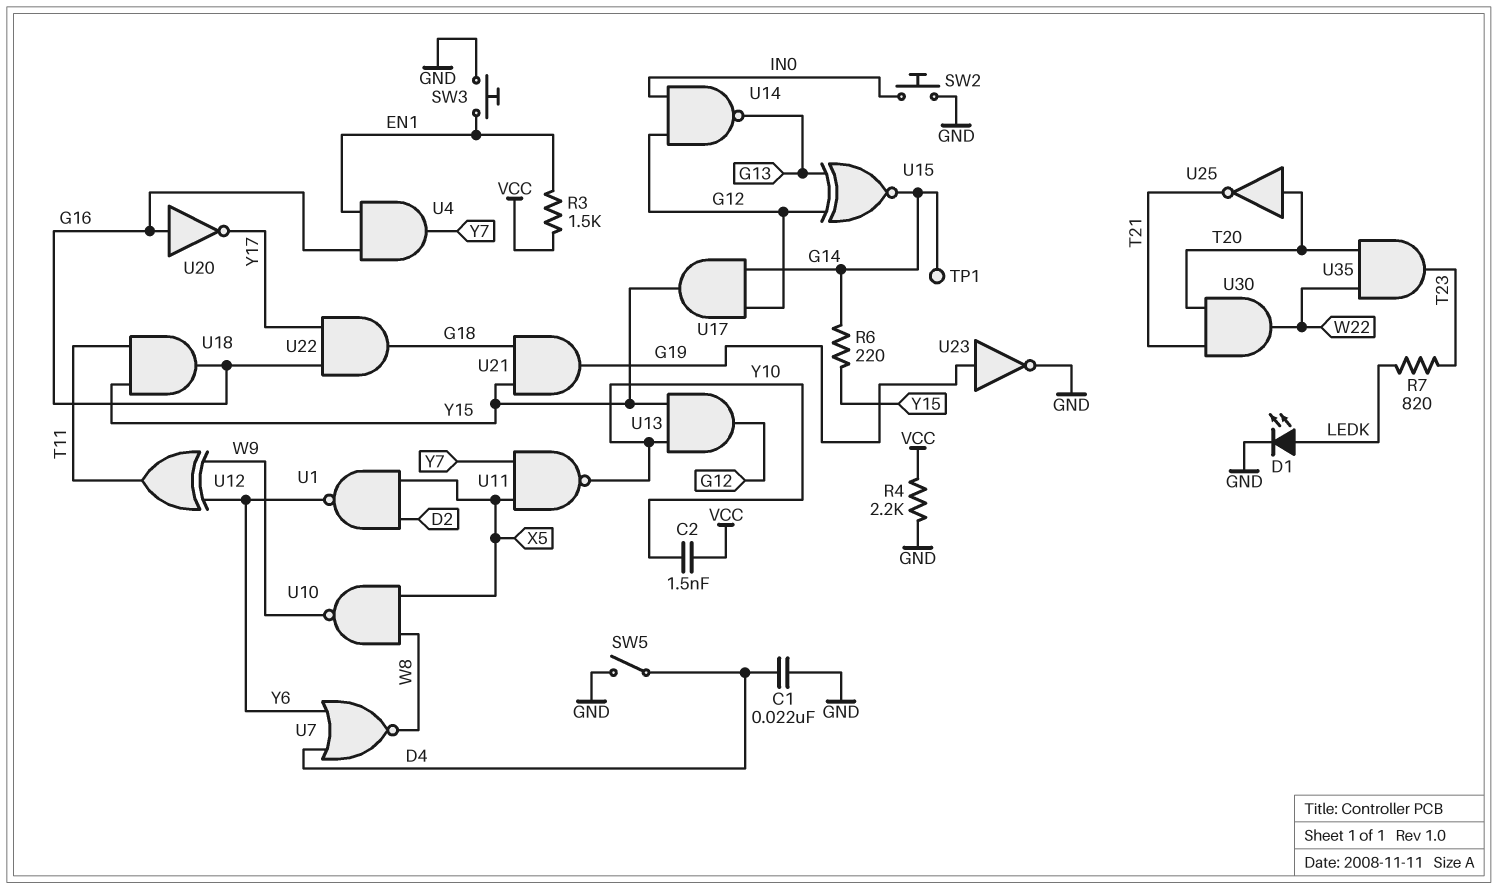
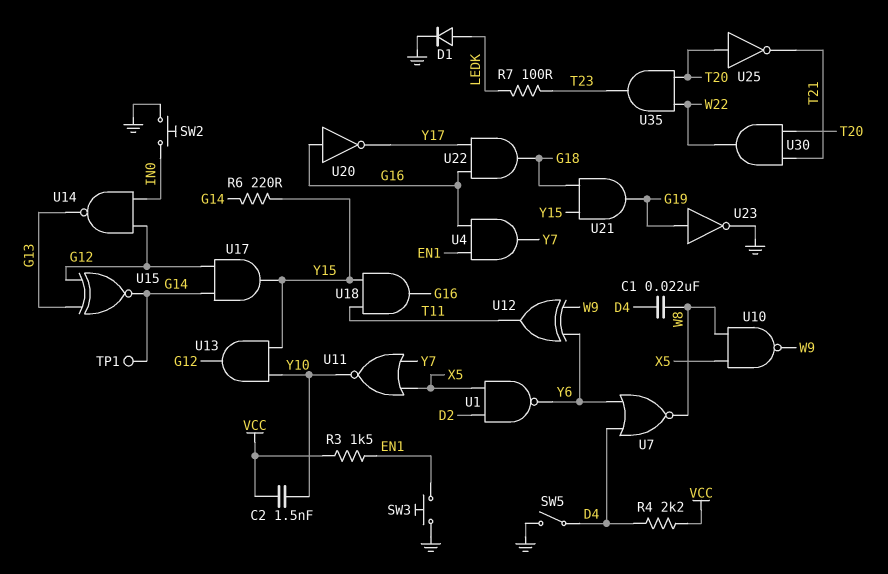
C1: 22nF (D4, GND) -> 22nF (D4, W8)
D1: LED (A LEDK, K GND) -> diode (A LEDK, K GND)
R4: 2.2k (GND, VCC) -> 2.2k (D4, VCC)
R7: 820 (LEDK, T23) -> 100 (LEDK, T23)
U11: NAND (in X5, in Y7, out Y10) -> NOR (in X5, in Y7, out Y10)

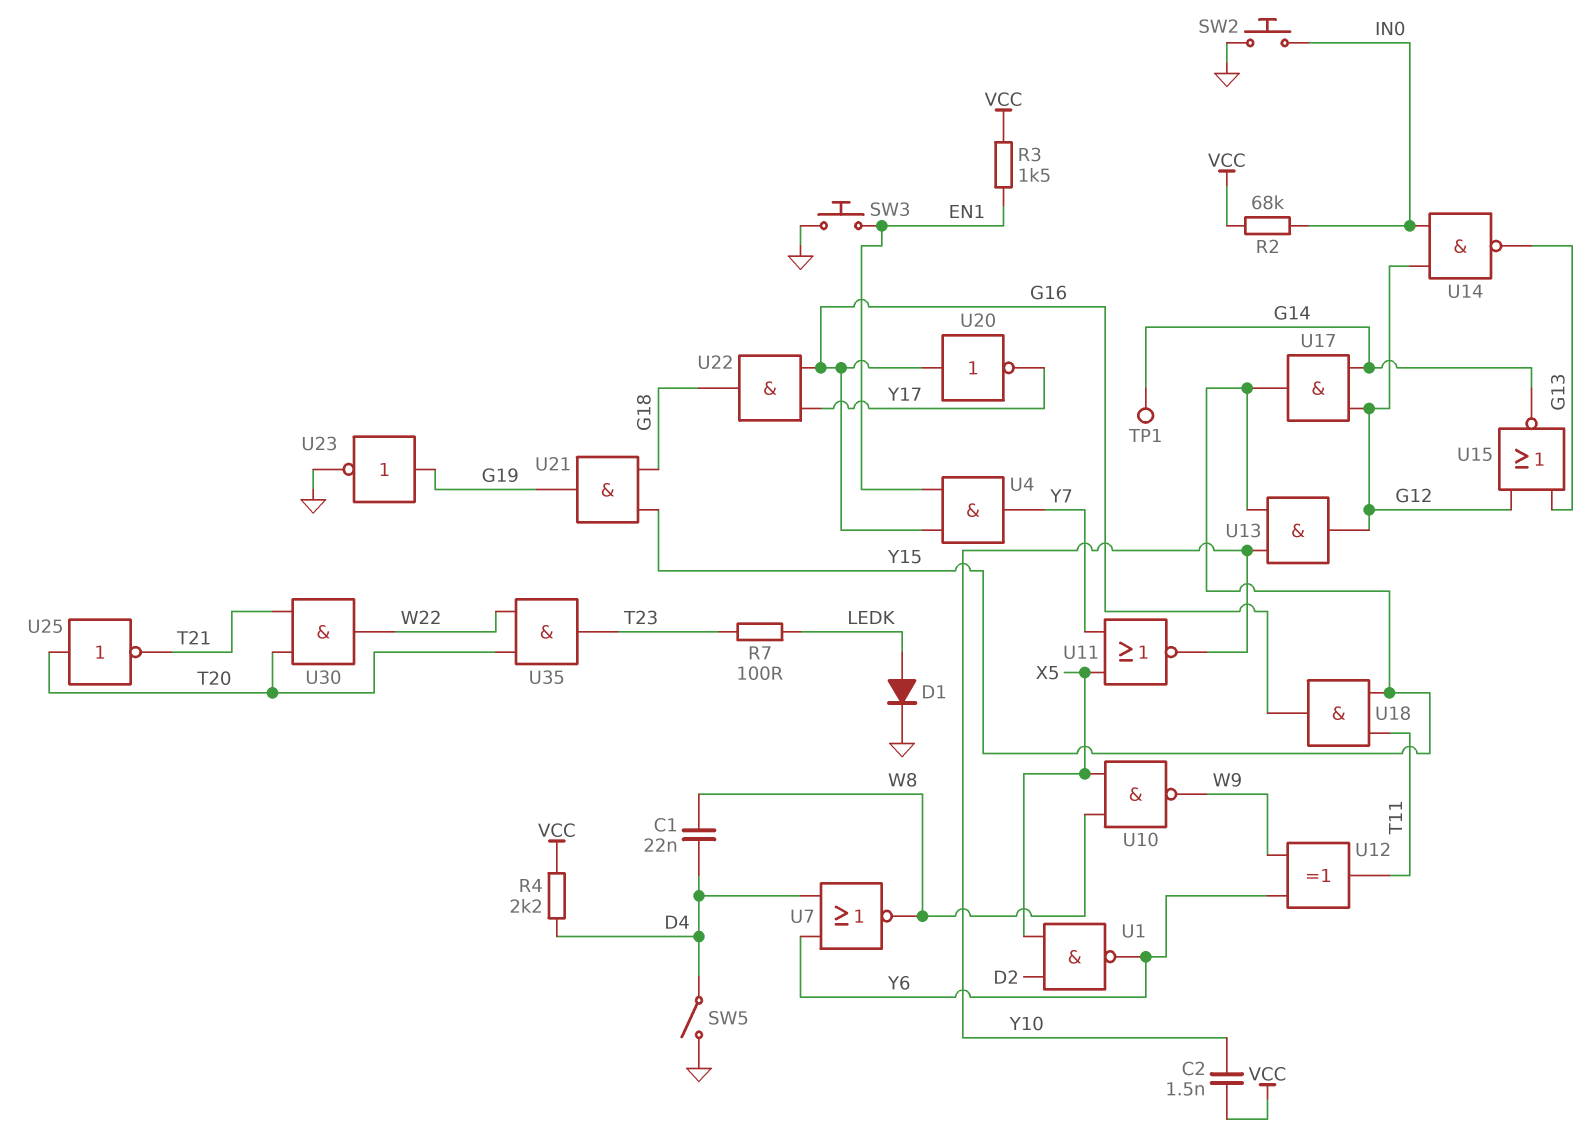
R2: none -> 68k (IN0, VCC)
R6: 220 (G14, Y15) -> none
U15: XNOR (in G12, in G13, out G14) -> NOR (in G12, in G13, out G14)

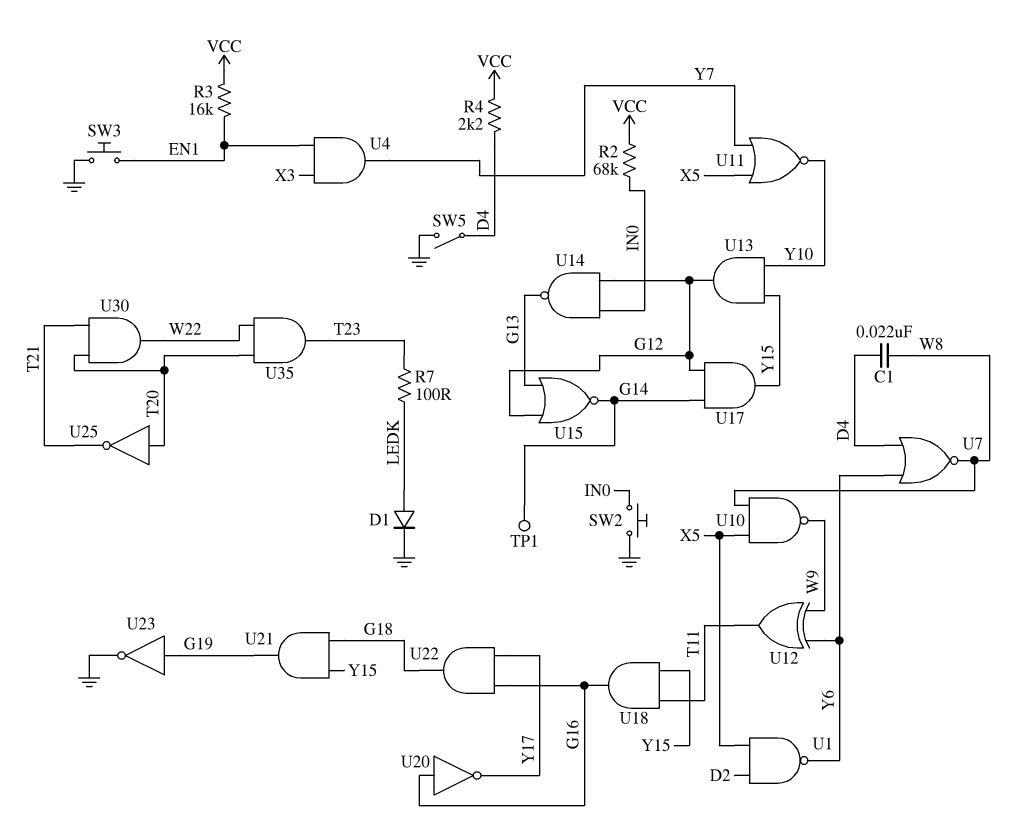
C2: 1.5nF (VCC, Y10) -> none
R3: 1.5k (EN1, VCC) -> 16k (EN1, VCC)
U4: AND (in EN1, in G16, out Y7) -> AND (in EN1, in X3, out Y7)

